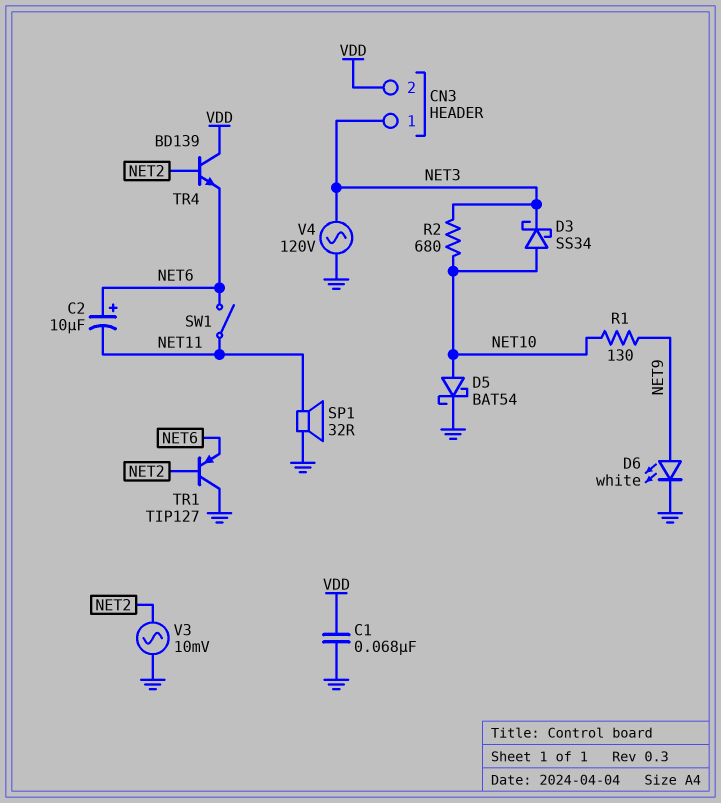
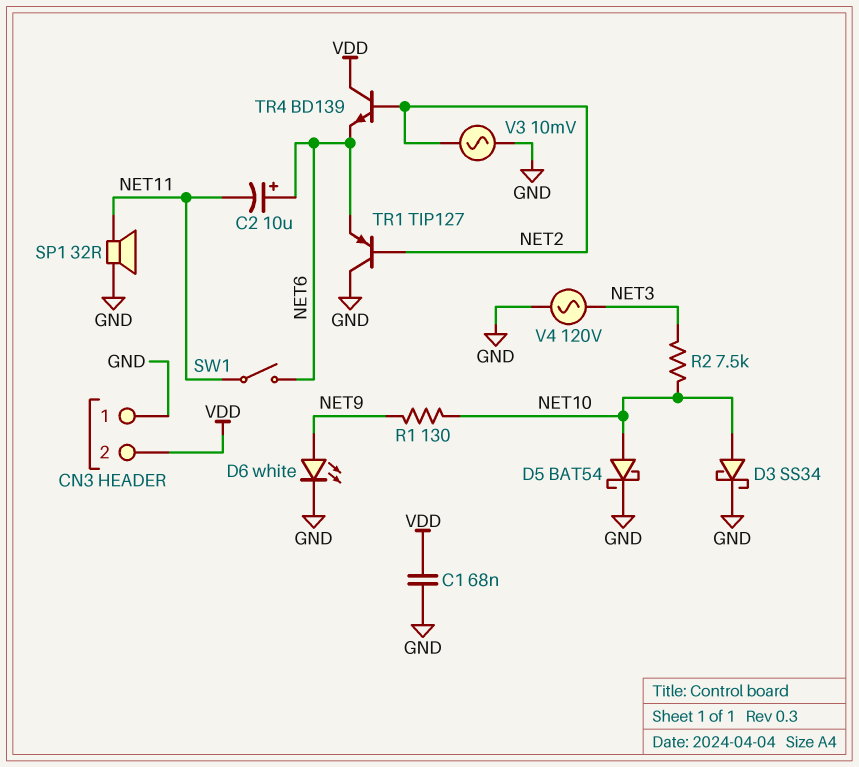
CN3 pin 1: NET3 -> GND
D3: schottky SS34 (A NET10, K NET3) -> schottky SS34 (A NET10, K GND)
R2: 680 (NET3, NET10) -> 7.5k (NET3, NET10)

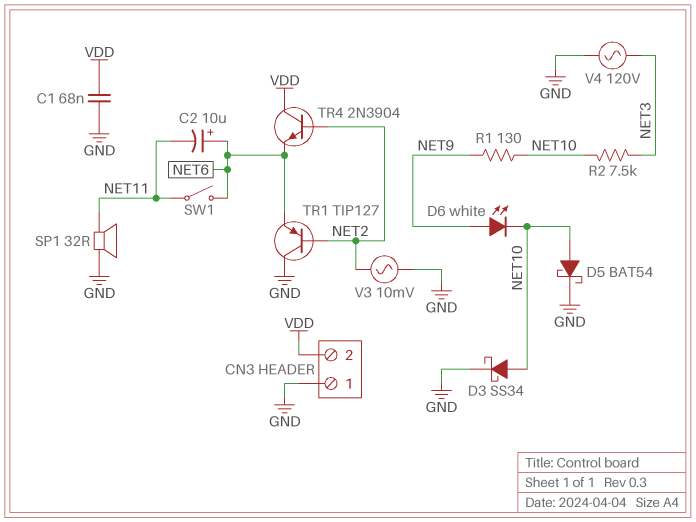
D6: LED white (A NET9, K GND) -> LED white (A NET9, K NET10)
TR4: NPN BD139 (B NET2, C VDD, E NET6) -> NPN 2N3904 (B NET2, C VDD, E NET6)

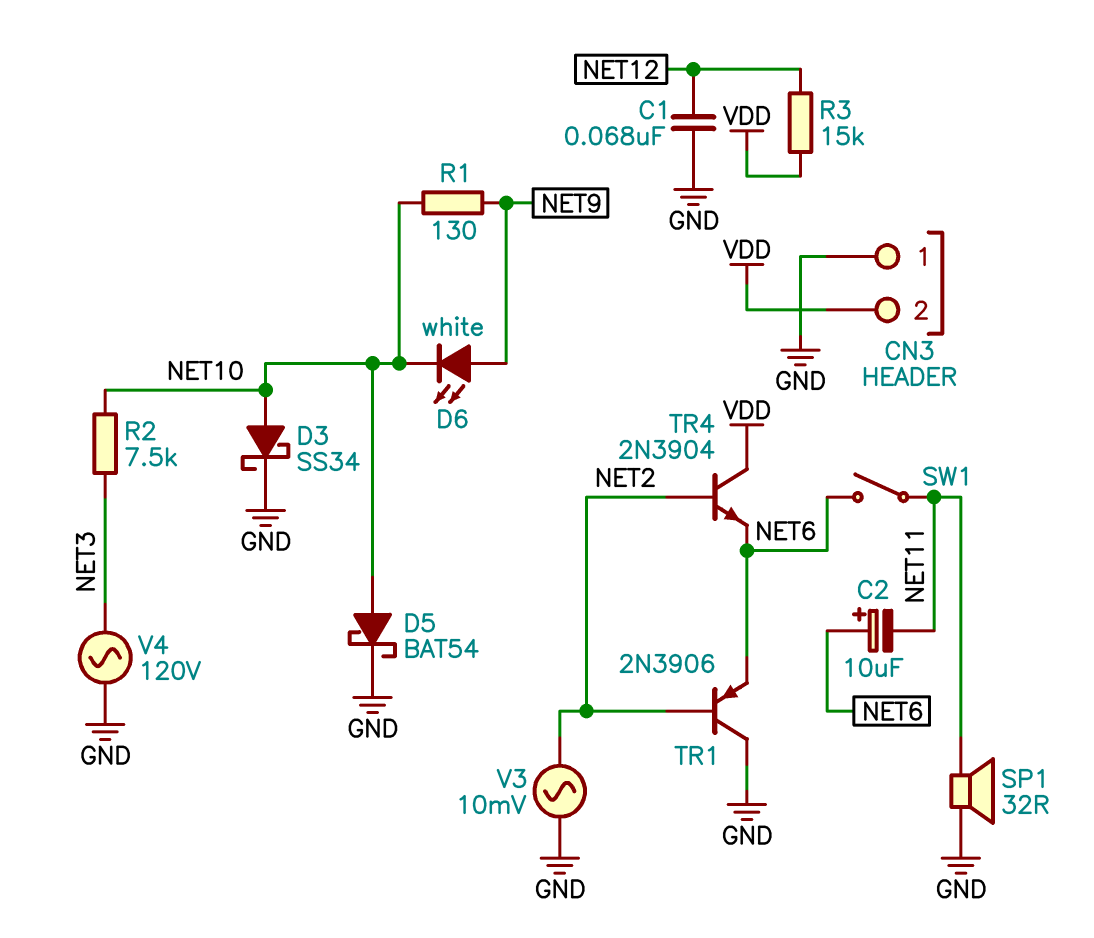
C1: 68nF (GND, VDD) -> 68nF (GND, NET12)
R3: none -> 15k (NET12, VDD)
TR1: PNP TIP127 (B NET2, C GND, E NET6) -> PNP 2N3906 (B NET2, C GND, E NET6)

